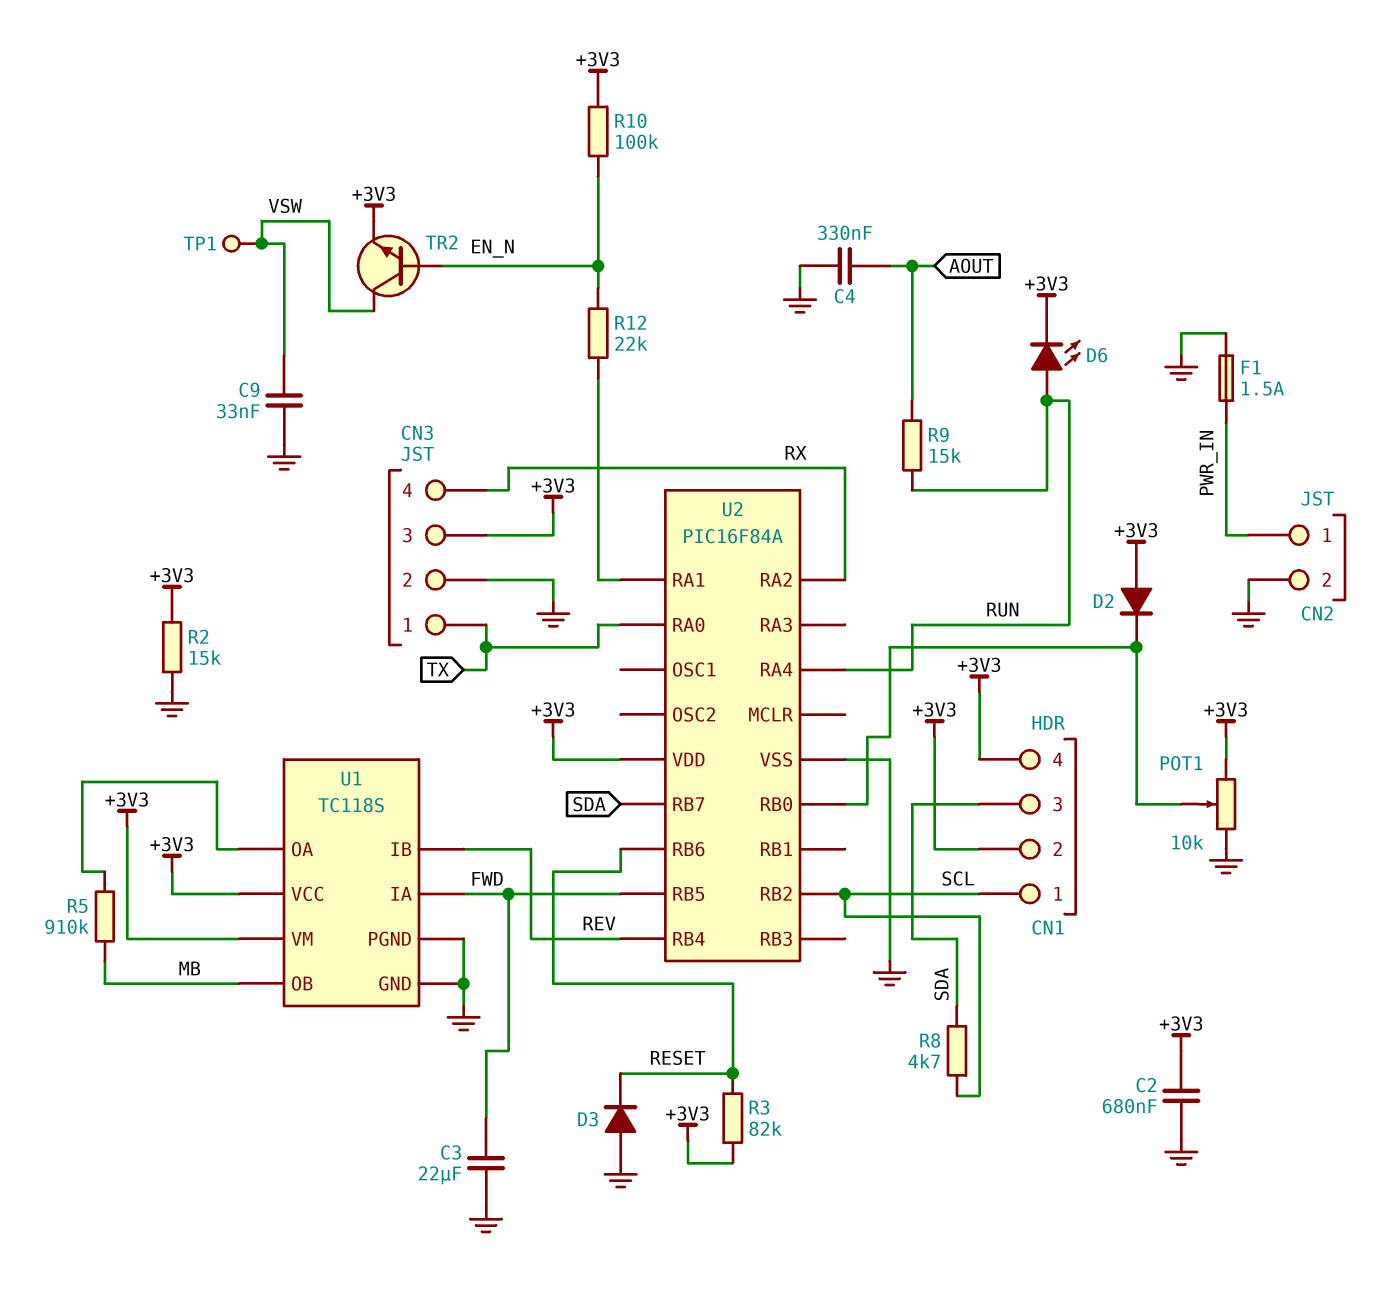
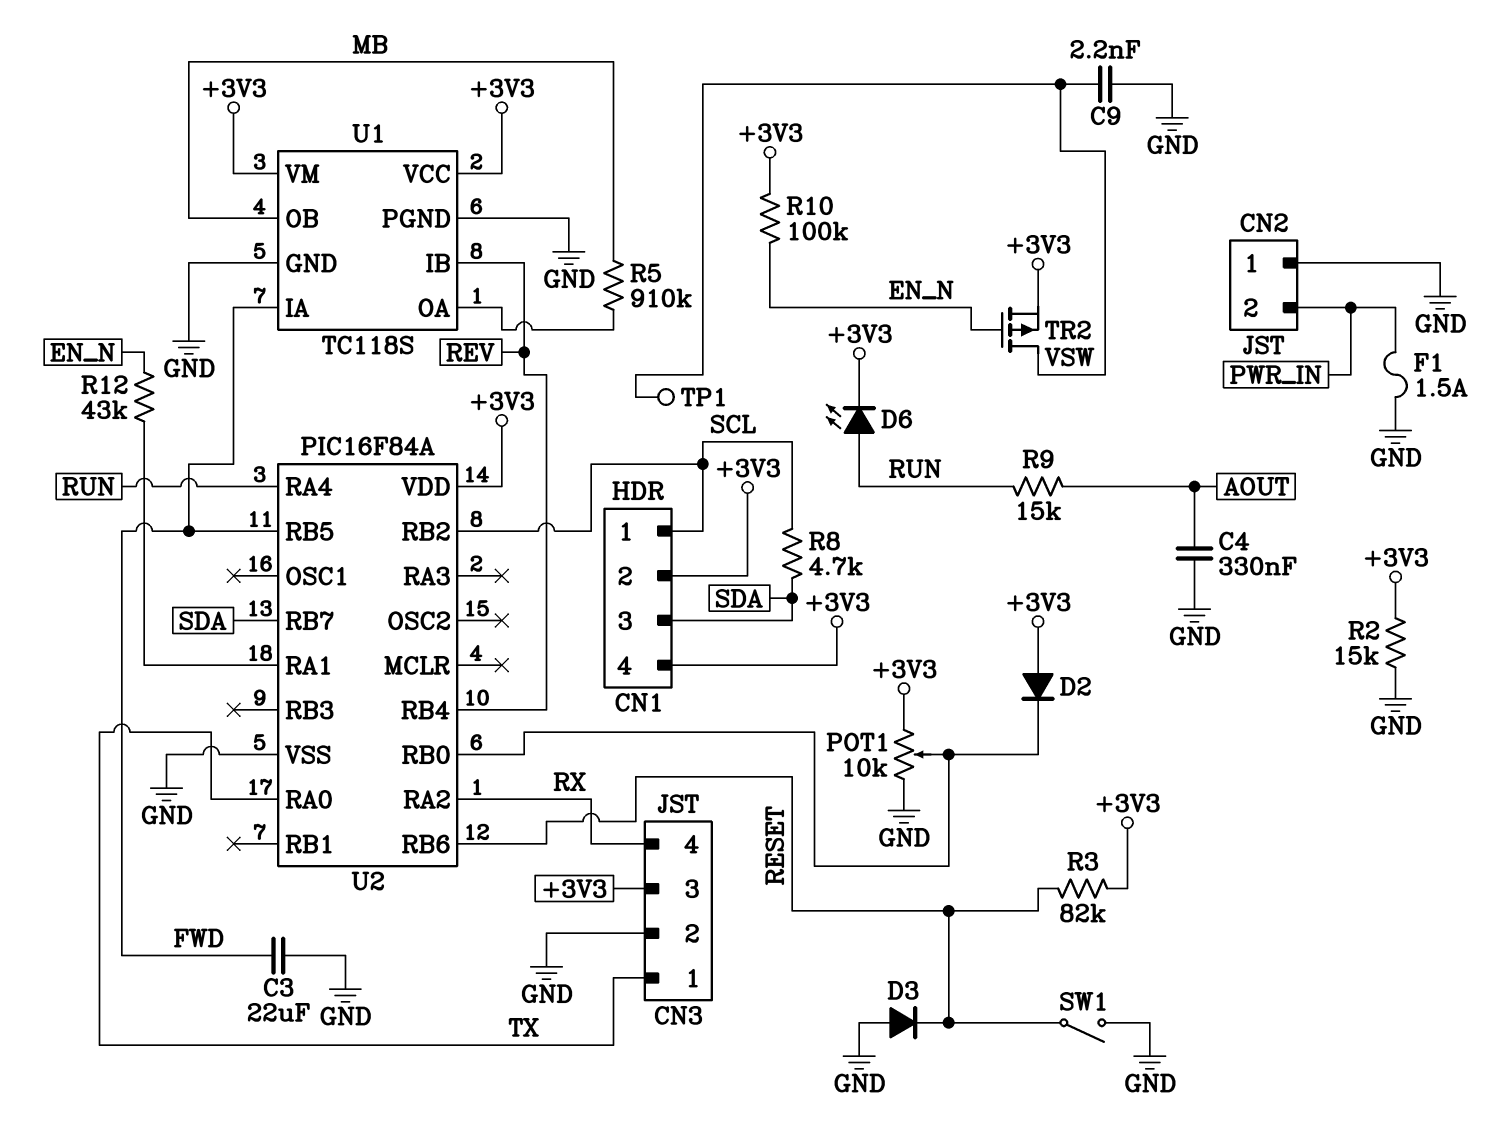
C2: 680nF (+3V3, GND) -> none
C9: 33nF (GND, VSW) -> 2.2nF (GND, VSW)
CN2 pin 1: PWR_IN -> GND
CN2 pin 2: GND -> PWR_IN
R12: 22k (EN_N, U2/RA1) -> 43k (EN_N, U2/RA1)
SW1: none -> switch (GND, RESET)
TR2: NPN (B EN_N, C VSW, E +3V3) -> PMOS (G EN_N, D VSW, S +3V3)

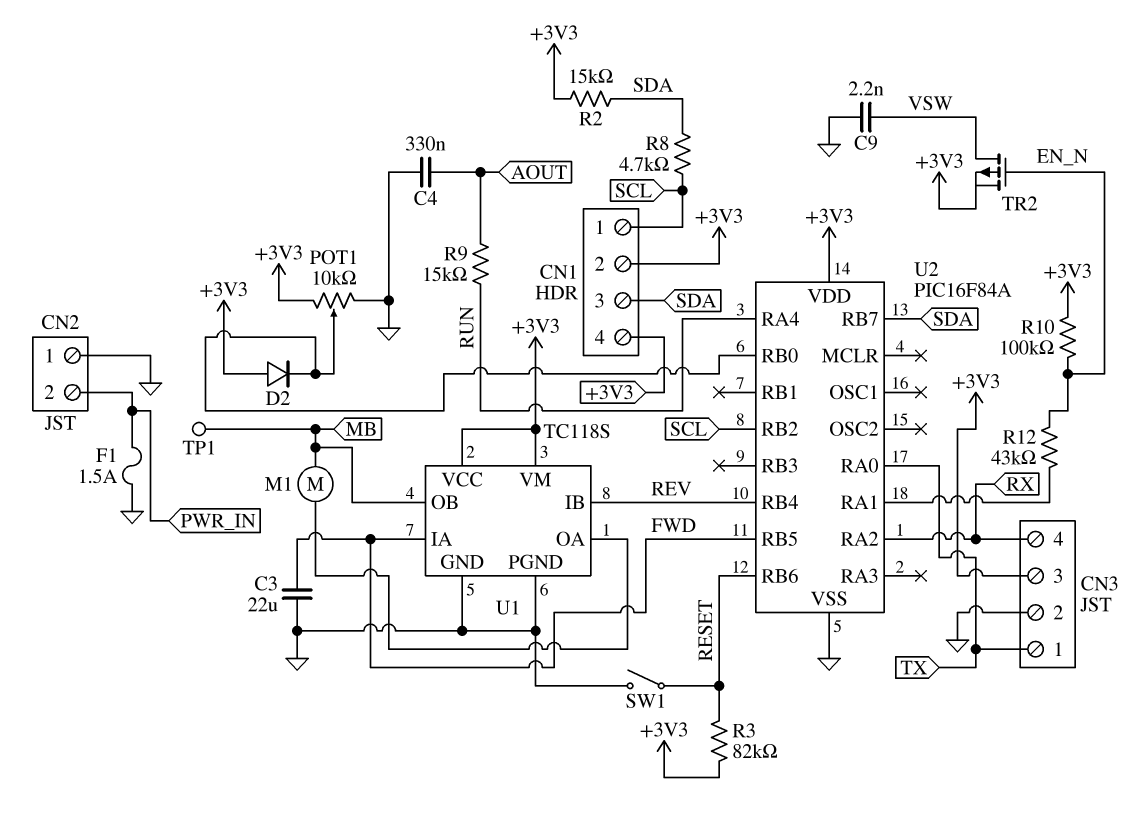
D3: diode (A GND, K RESET) -> none
D6: LED (A RUN, K +3V3) -> none
M1: none -> motor (MB, U1/OA)
R2: 15k (+3V3, GND) -> 15k (+3V3, SDA)
R5: 910k (MB, U1/OA) -> none
TP1: test point (VSW) -> test point (MB)

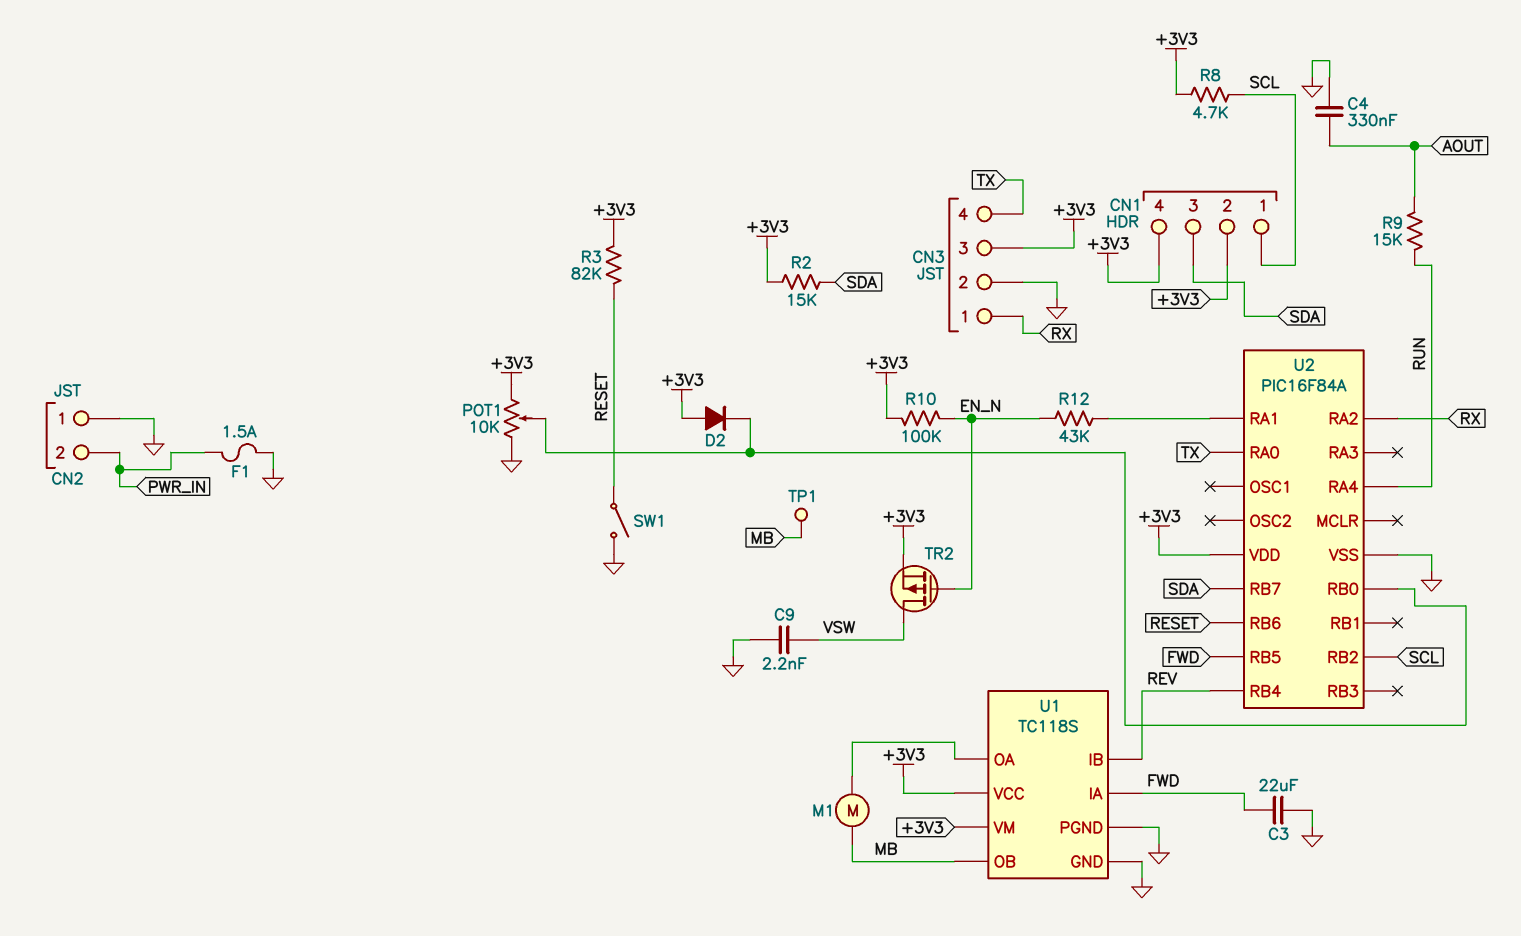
CN3 pin 1: TX -> RX
CN3 pin 4: RX -> TX
R8: 4.7k (SCL, SDA) -> 4.7k (+3V3, SCL)

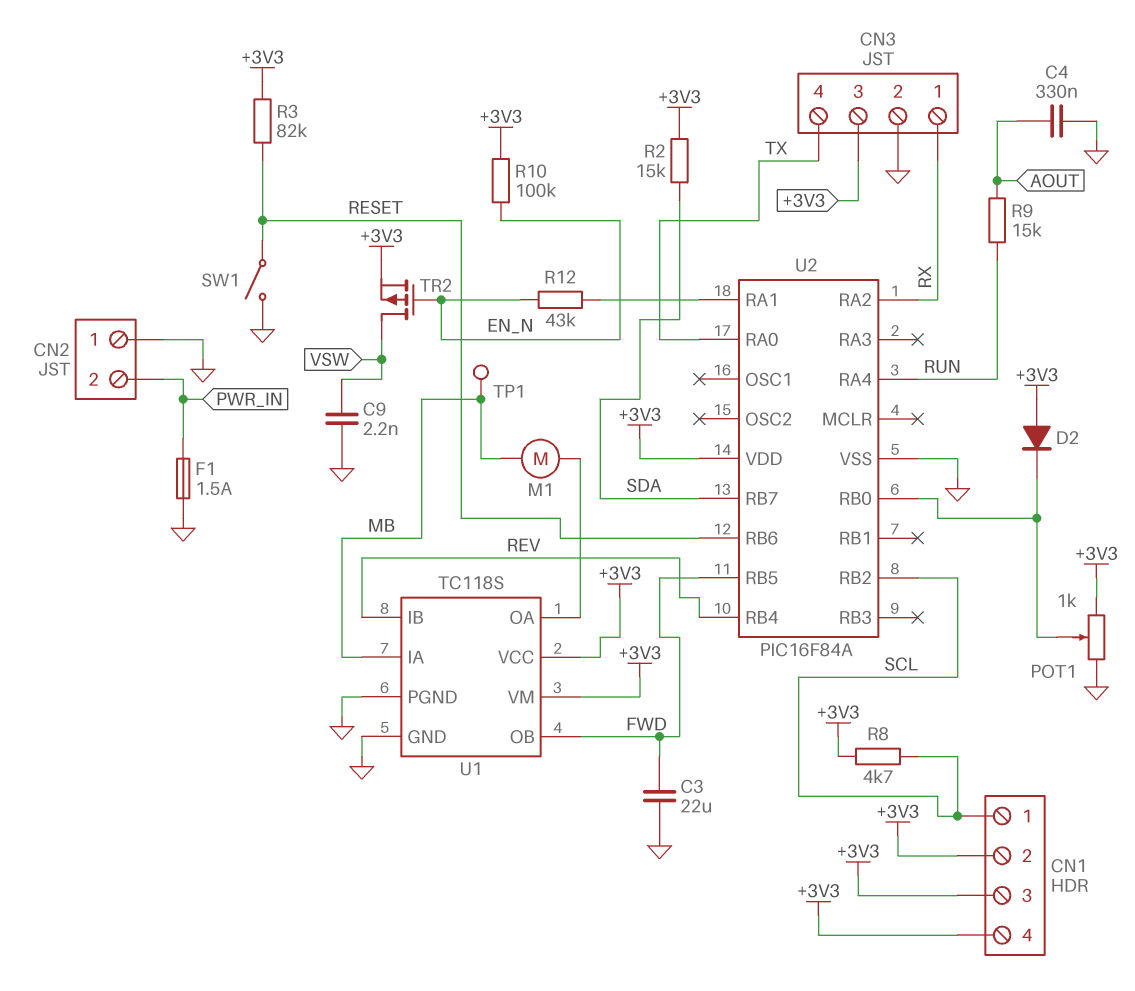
CN1 pin 3: SDA -> +3V3
POT1: 10k (+3V3, GND, wiper U2/RB0) -> 1k (+3V3, GND, wiper U2/RB0)
U1 pin IA: FWD -> MB
U1 pin OB: MB -> FWD

